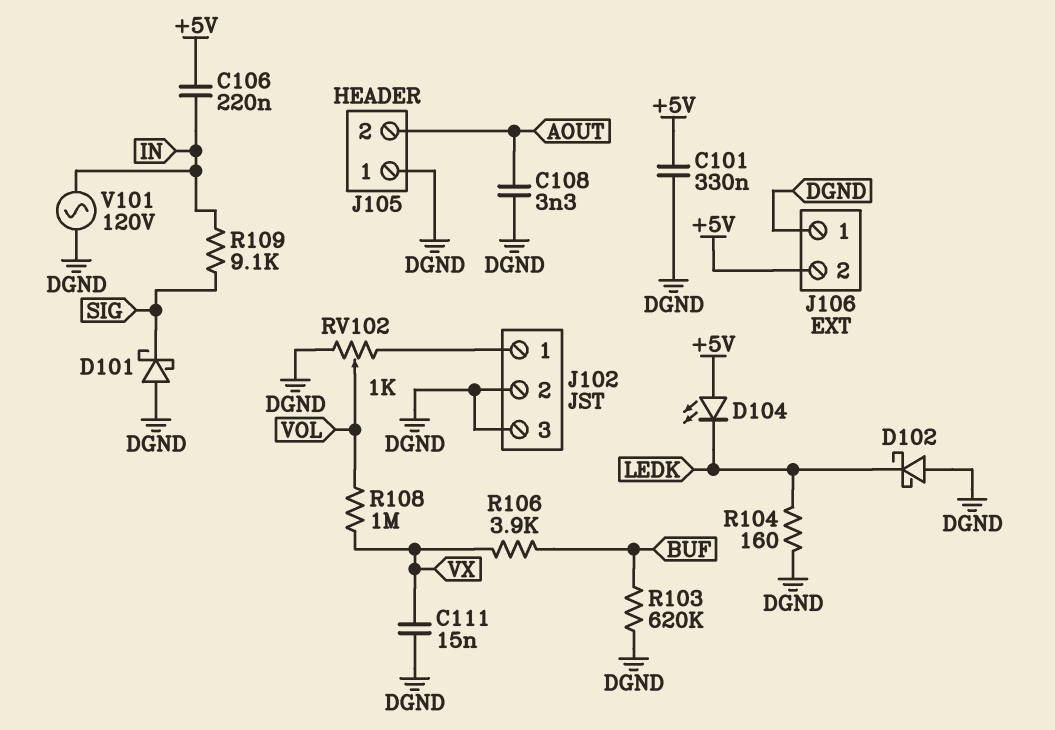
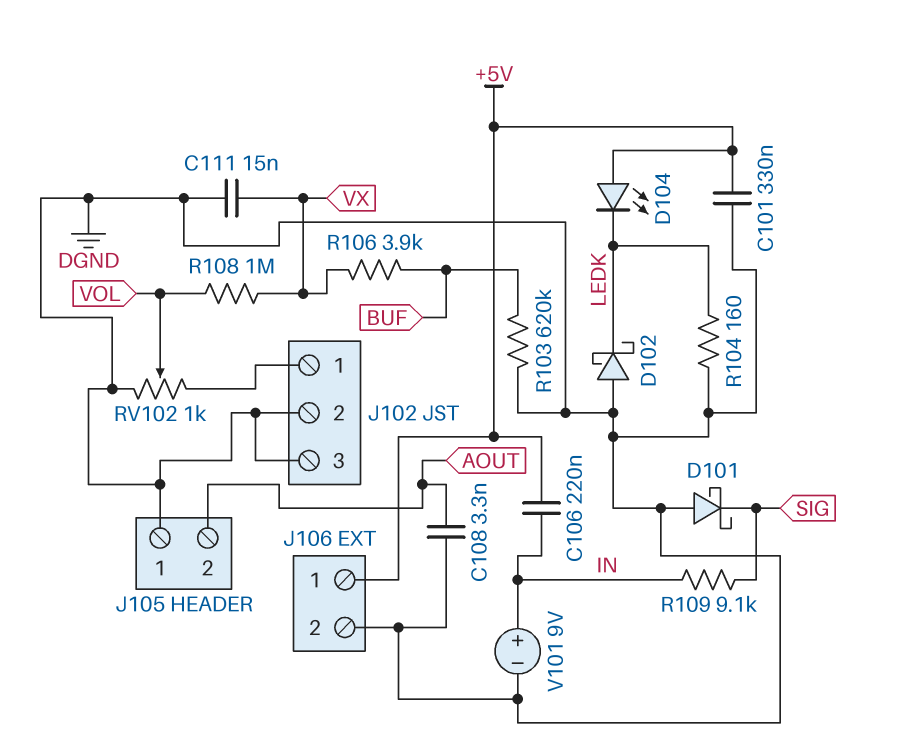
J106 pin 1: DGND -> +5V
J106 pin 2: +5V -> DGND
V101: AC 120V (DGND, IN) -> 9V (plus IN, minus DGND)

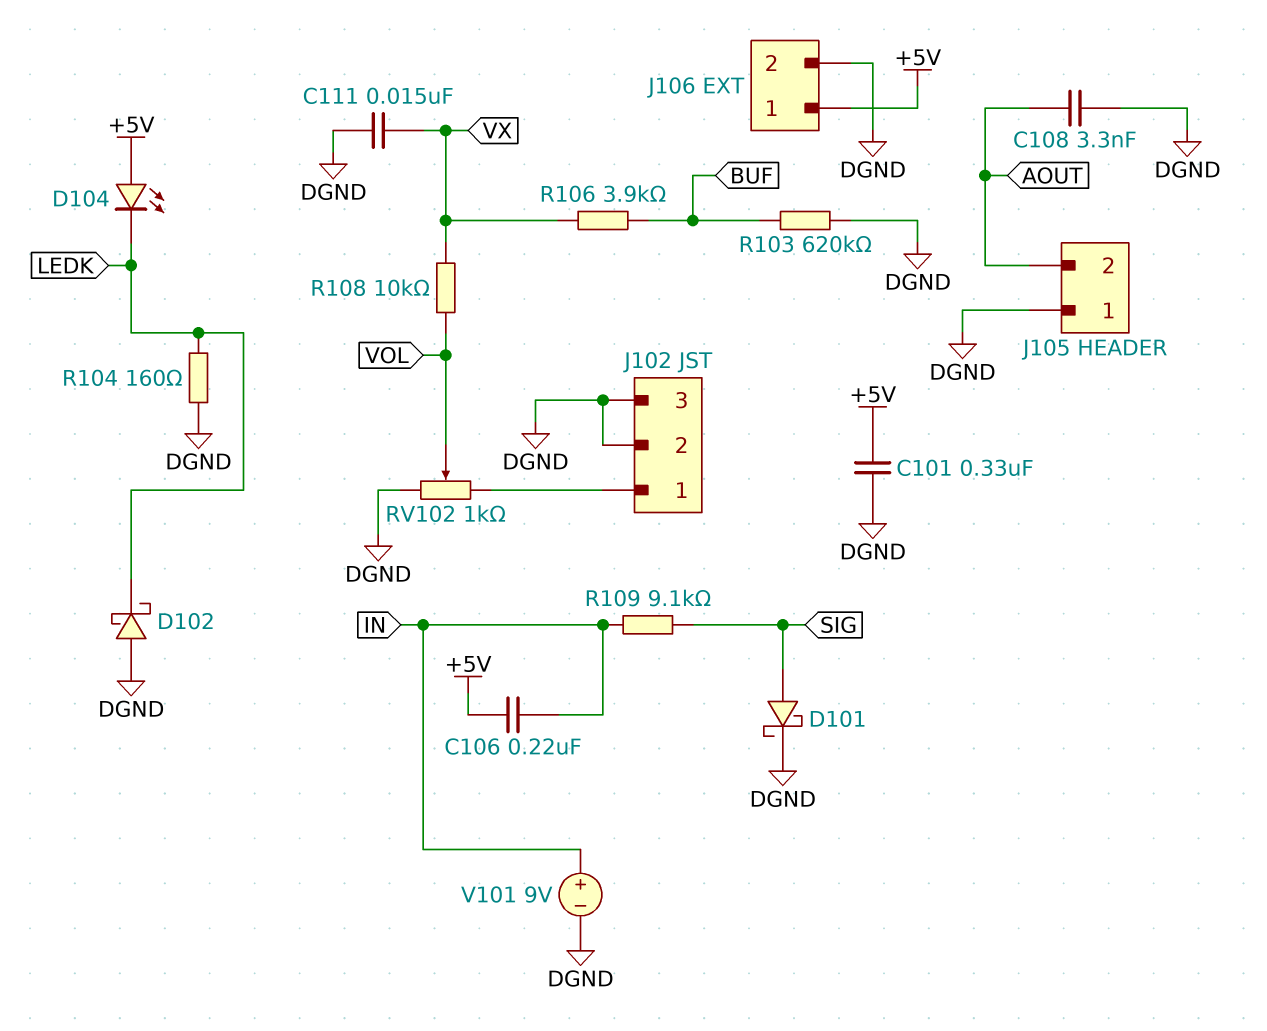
D101: schottky (A DGND, K SIG) -> schottky (A SIG, K DGND)
R108: 1M (VOL, VX) -> 10k (VOL, VX)

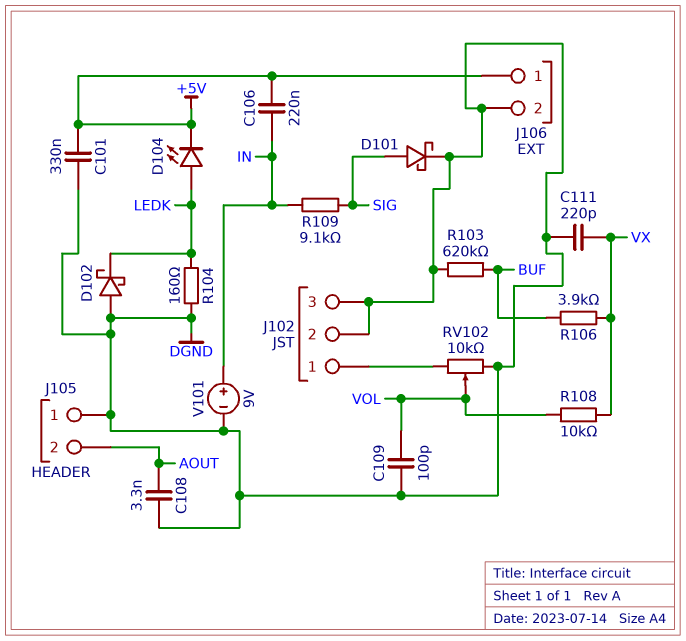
C109: none -> 100pF (DGND, VOL)
C111: 15nF (DGND, VX) -> 220pF (DGND, VX)
D104: LED (A +5V, K LEDK) -> LED (A LEDK, K +5V)
RV102: 1k (DGND, J102/1, wiper VOL) -> 10k (DGND, J102/1, wiper VOL)

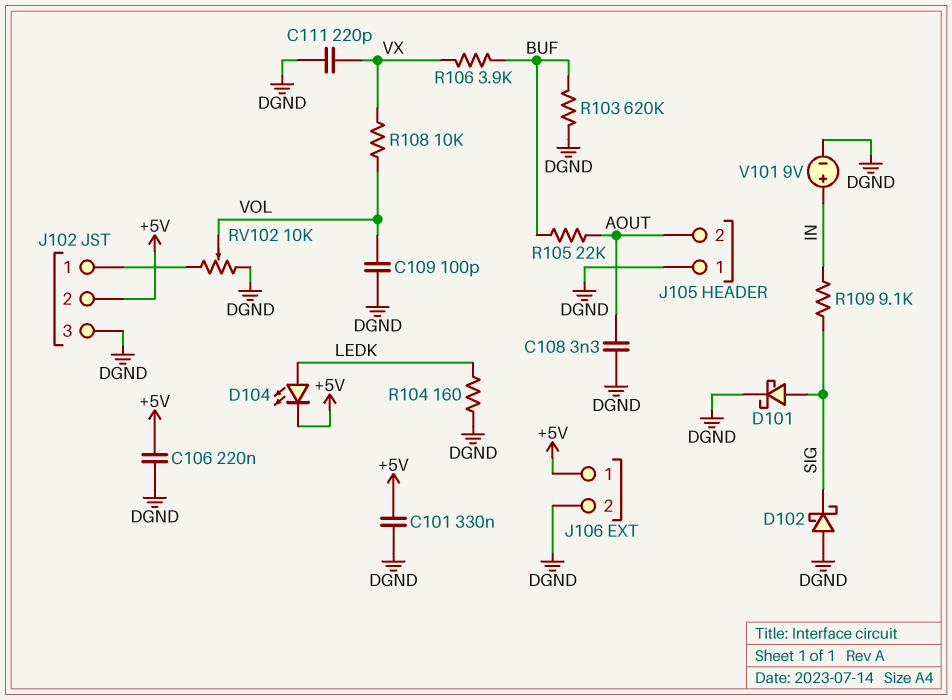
C106: 220nF (+5V, IN) -> 220nF (+5V, DGND)
D102: schottky (A DGND, K LEDK) -> schottky (A DGND, K SIG)
J102 pin 2: DGND -> +5V
R105: none -> 22k (AOUT, BUF)

